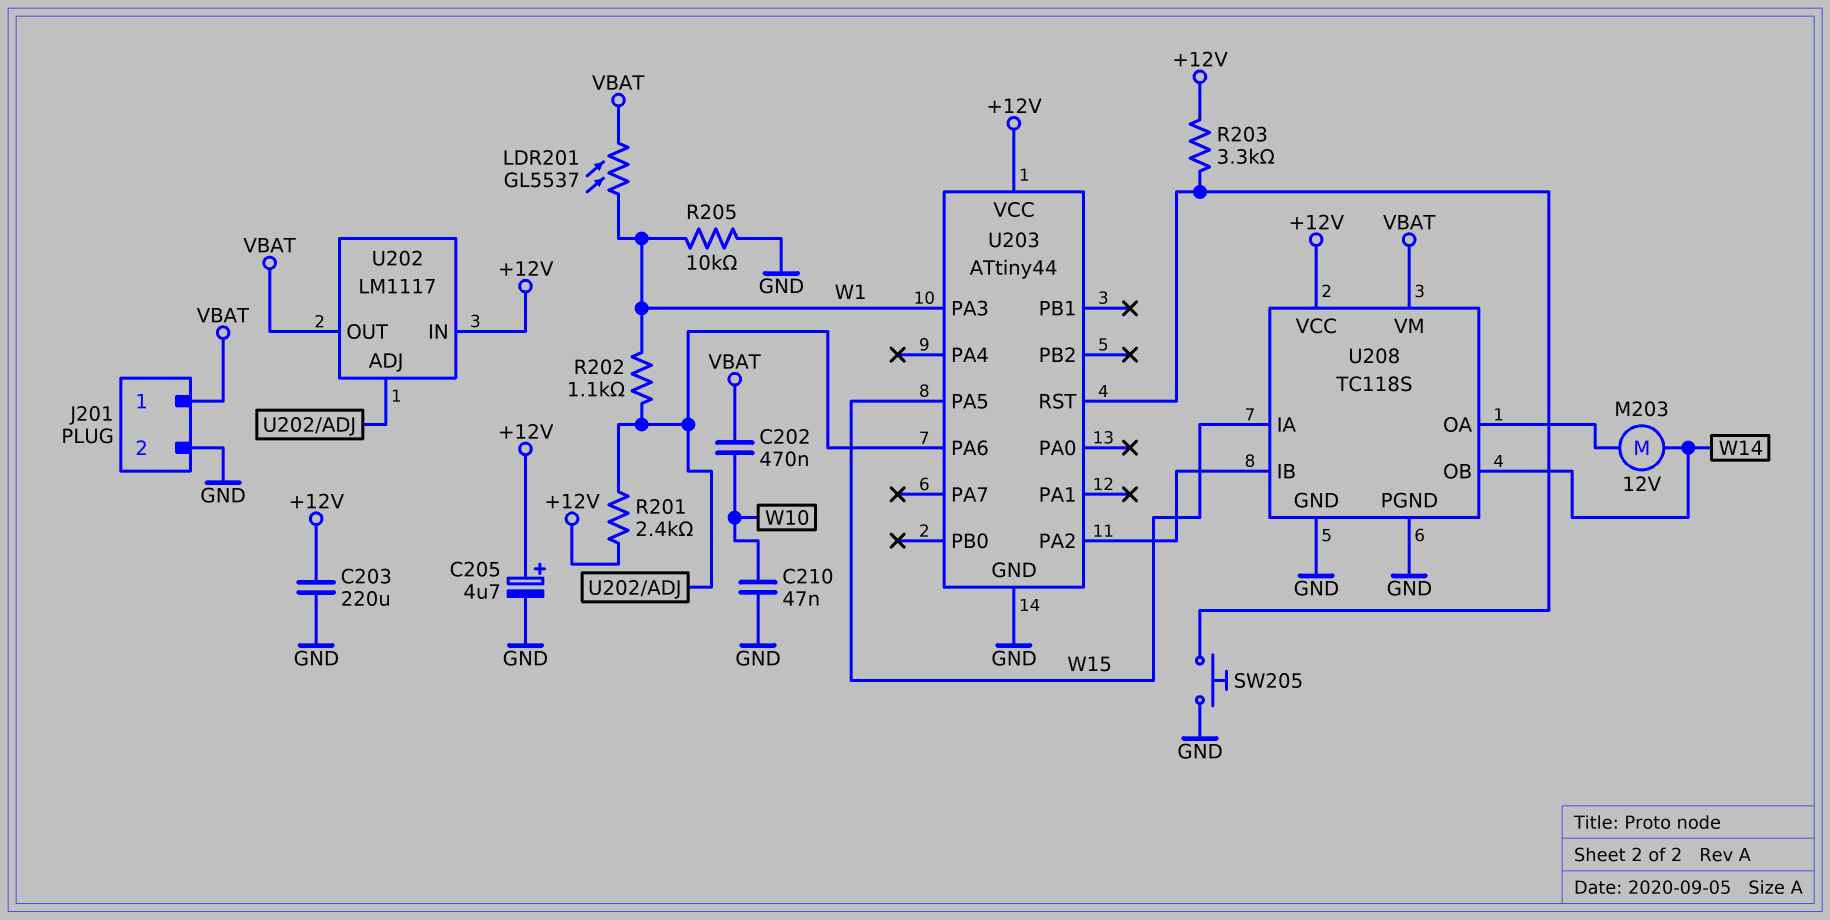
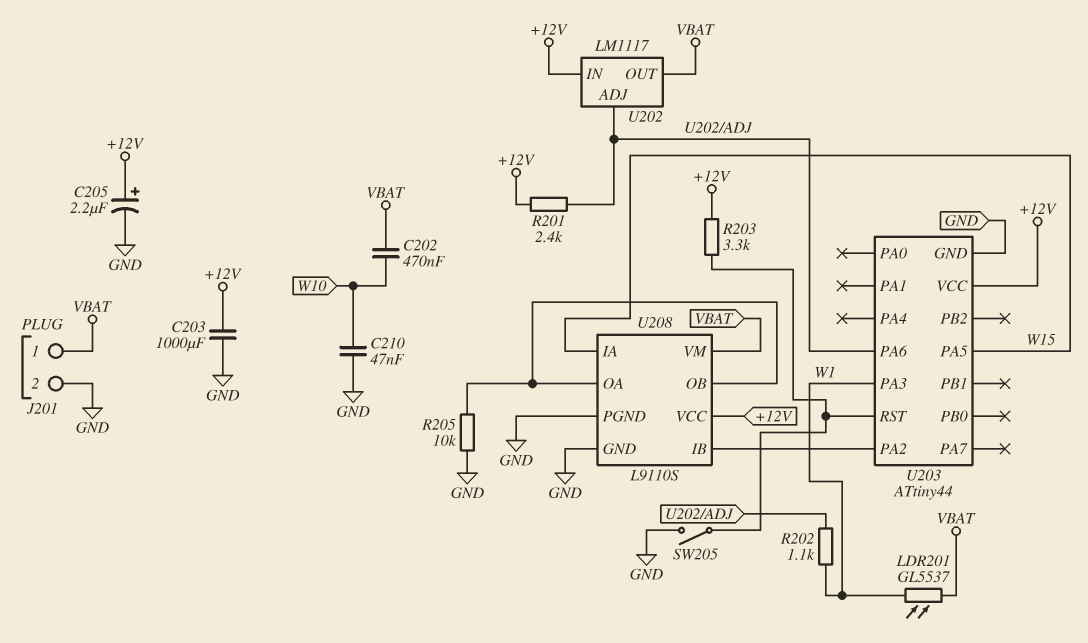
C203: 220uF (+12V, GND) -> 1000uF (+12V, GND)
C205: 4.7uF (plus +12V, minus GND) -> 2.2uF (plus +12V, minus GND)
M203: motor 12V (U208/OA, W14) -> none
R205: 10k (GND, W1) -> 10k (GND, U208/OA)
SW205: button (GND, U203/RST) -> switch (GND, U203/RST)
U208: TC118S -> L9110S
U208 pin OB: W14 -> U208/OA

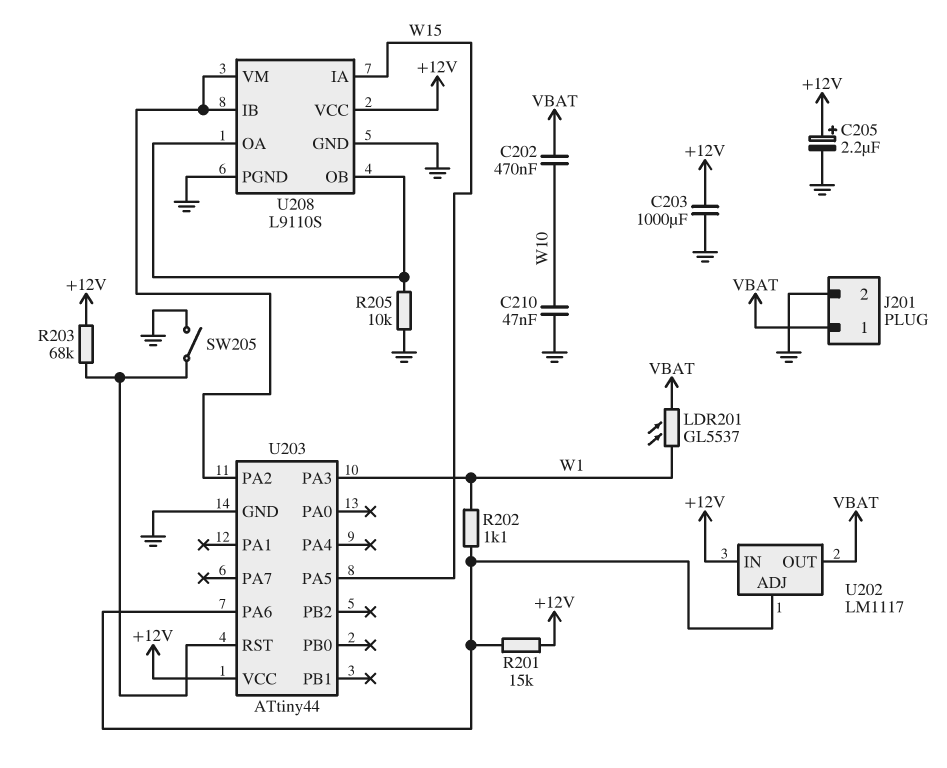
R201: 2.4k (+12V, U202/ADJ) -> 15k (+12V, U202/ADJ)
R203: 3.3k (+12V, U203/RST) -> 68k (+12V, U203/RST)
U208 pin VM: VBAT -> U203/PA2

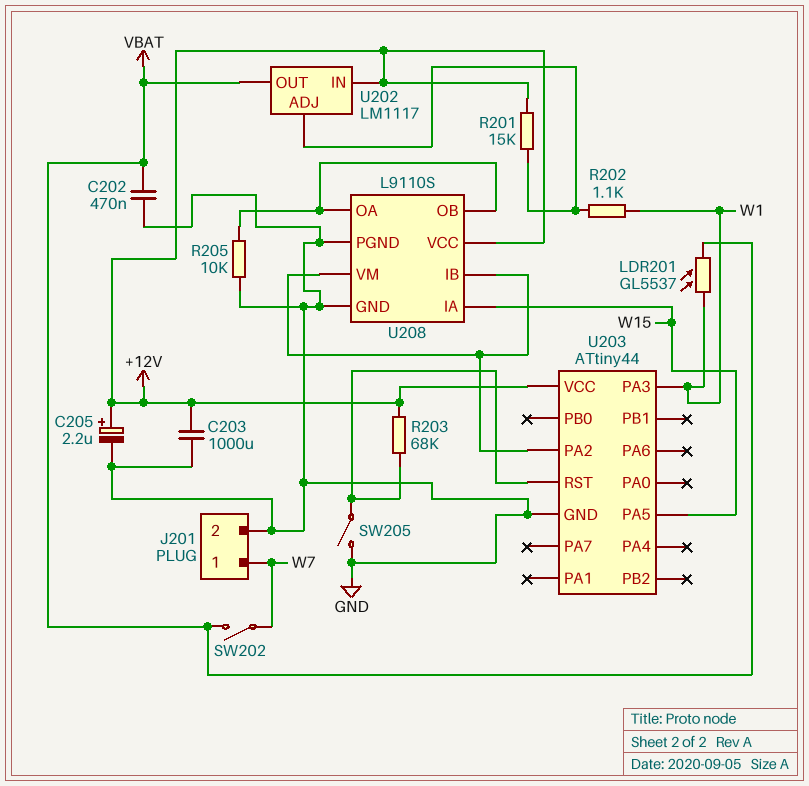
C202: 470nF (VBAT, W10) -> 470nF (GND, VBAT)
C210: 47nF (GND, W10) -> none
J201 pin 1: VBAT -> W7
SW202: none -> switch (VBAT, W7)
U203 pin PA6: U202/ADJ -> none

